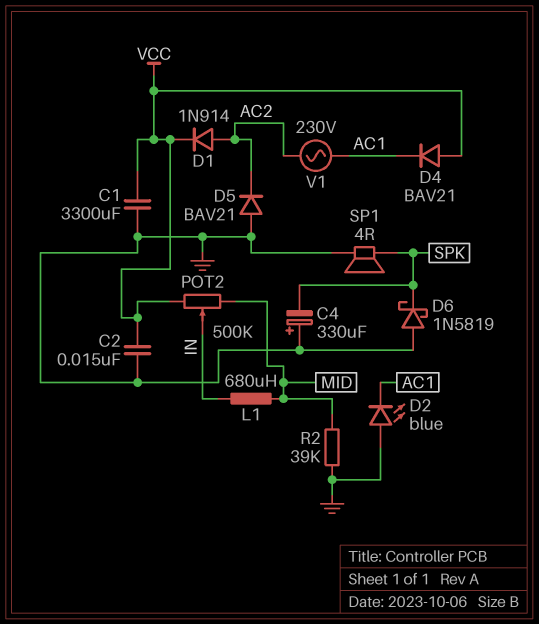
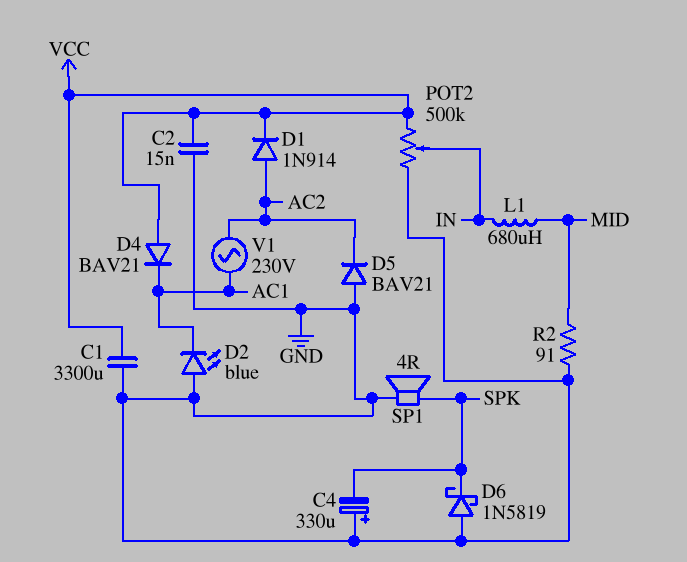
POT2: 500k (MID, VCC, wiper IN) -> 500k (GND, VCC, wiper IN)
R2: 39k (GND, MID) -> 91 (GND, MID)

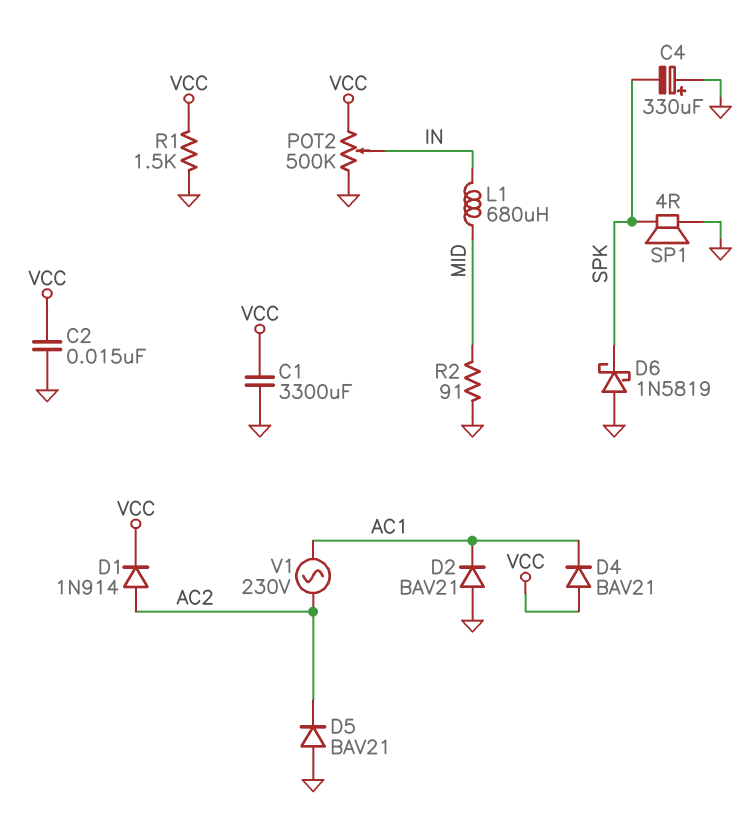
D2: LED blue (A GND, K AC1) -> diode BAV21 (A GND, K AC1)
R1: none -> 1.5k (GND, VCC)

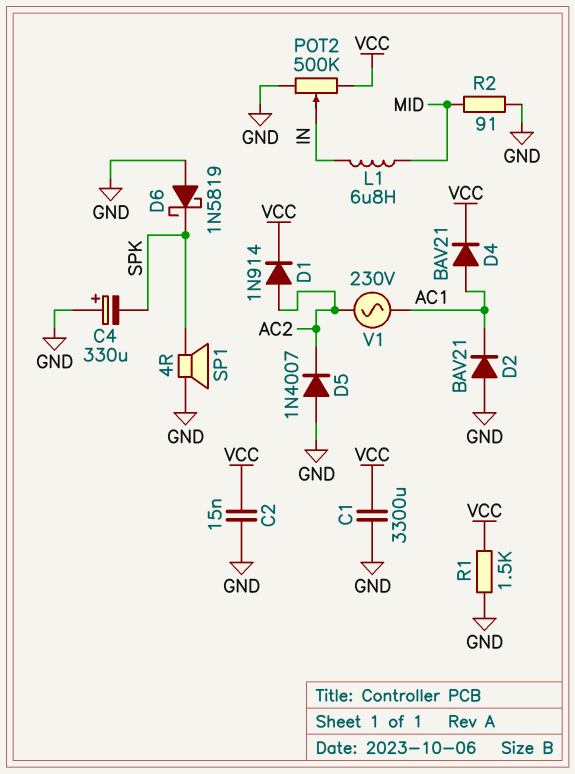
D4: diode BAV21 (A VCC, K AC1) -> diode BAV21 (A AC1, K VCC)
D5: diode BAV21 (A GND, K AC2) -> diode 1N4007 (A GND, K AC2)
L1: 680uH (IN, MID) -> 6.8uH (IN, MID)

